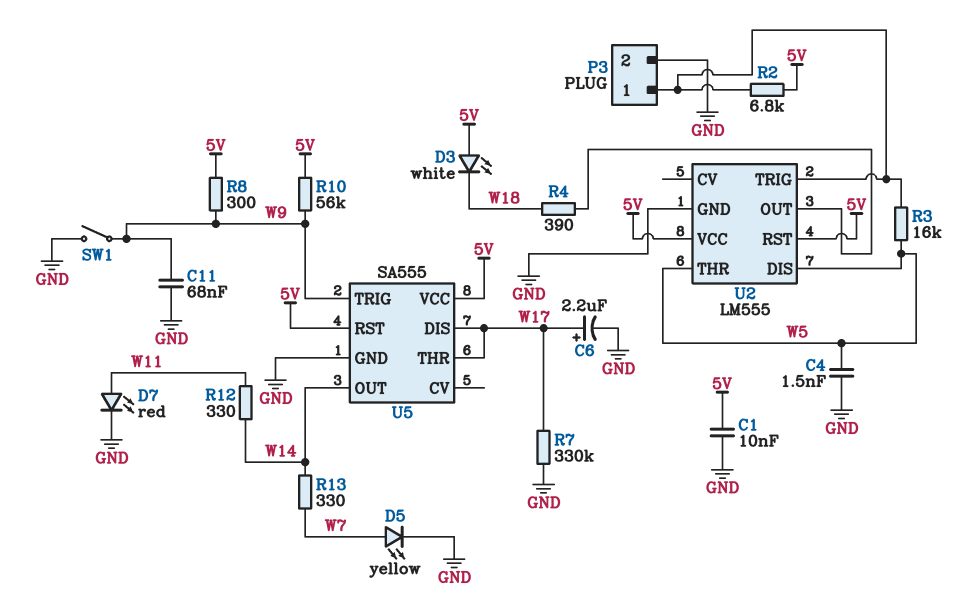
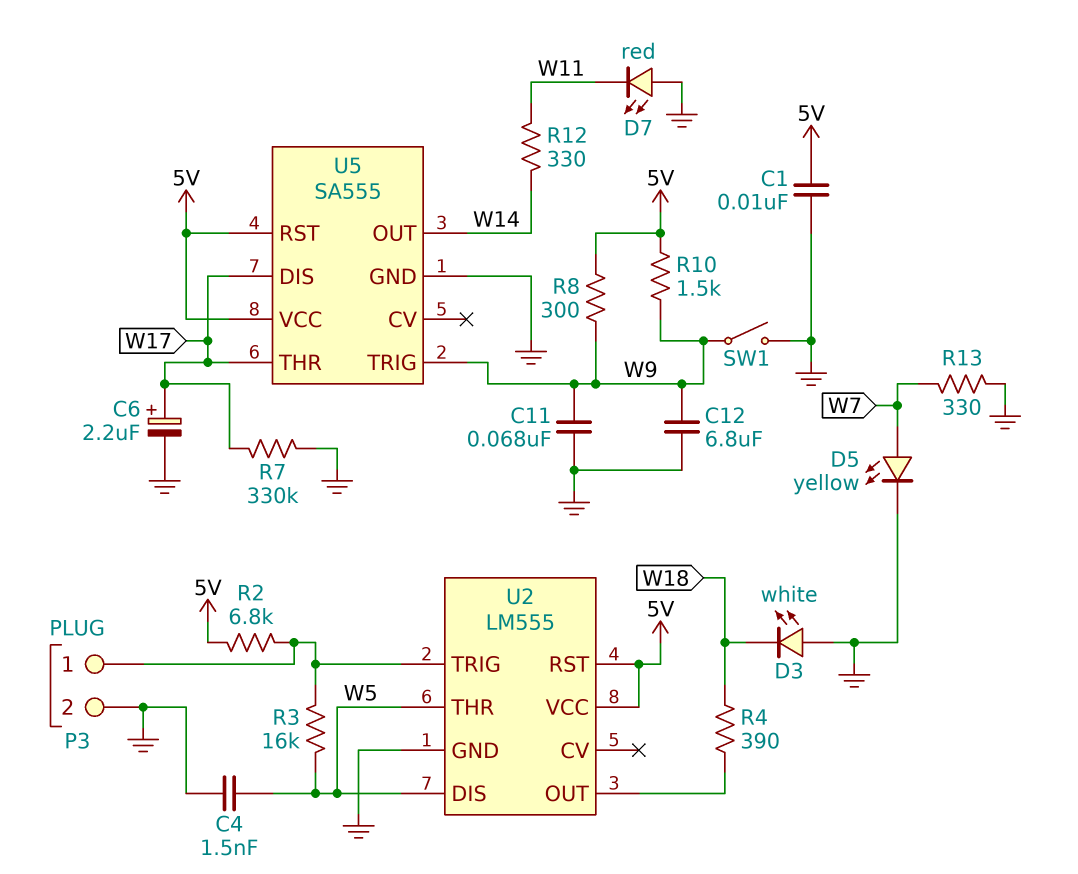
C12: none -> 6.8uF (GND, W9)
D3: LED white (A 5V, K W18) -> LED white (A GND, K W18)
D7: LED red (A W11, K GND) -> LED red (A GND, K W11)
R10: 56k (5V, W9) -> 1.5k (5V, W9)
R13: 330 (W7, W14) -> 330 (GND, W7)

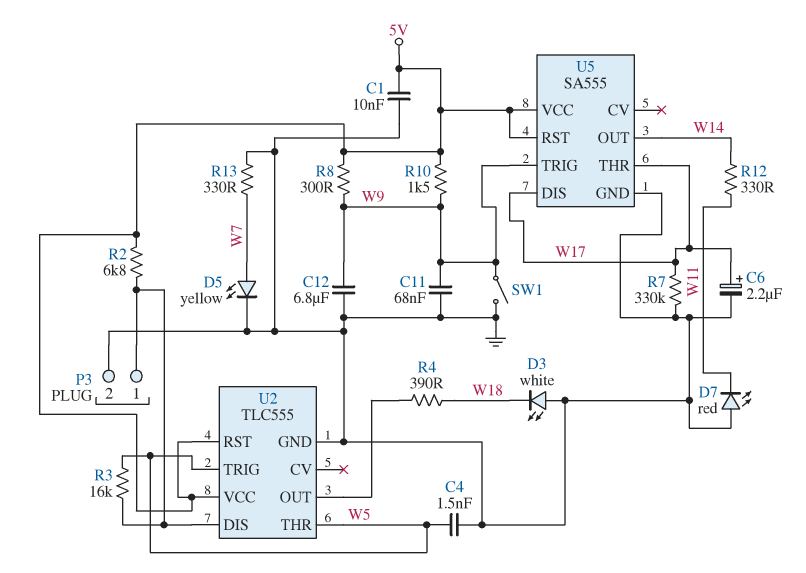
U2: LM555 -> TLC555
U2 pin DIS: W5 -> P3/1
U2 pin TRIG: P3/1 -> W5

